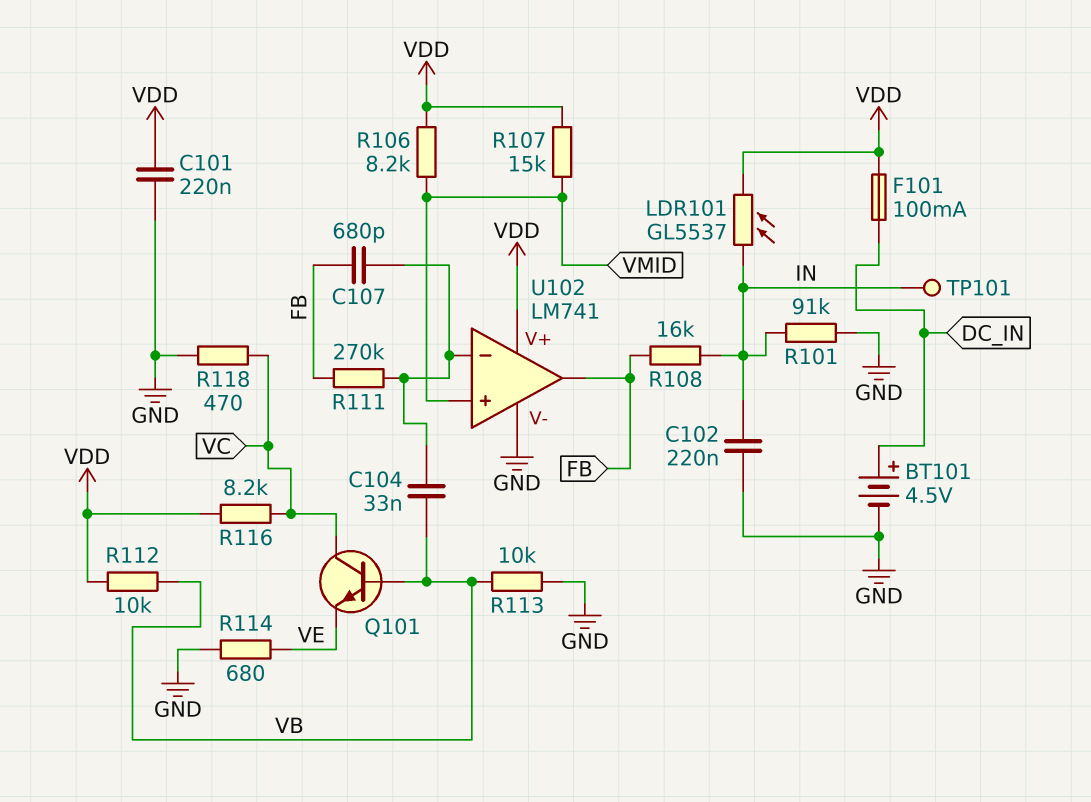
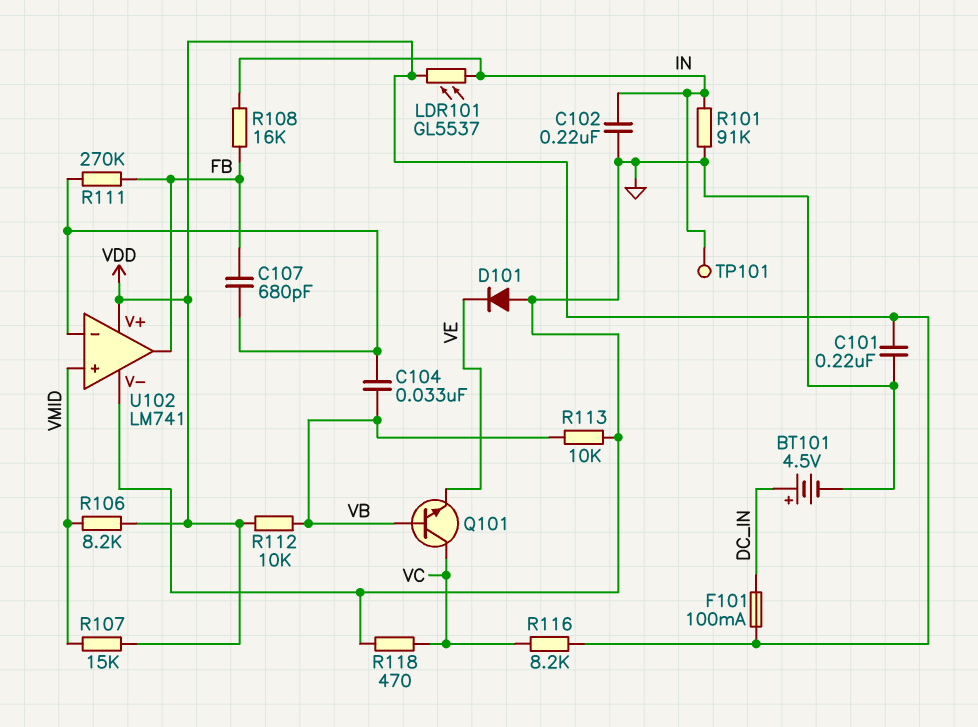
D101: none -> diode (A GND, K VE)
R114: 680 (GND, VE) -> none

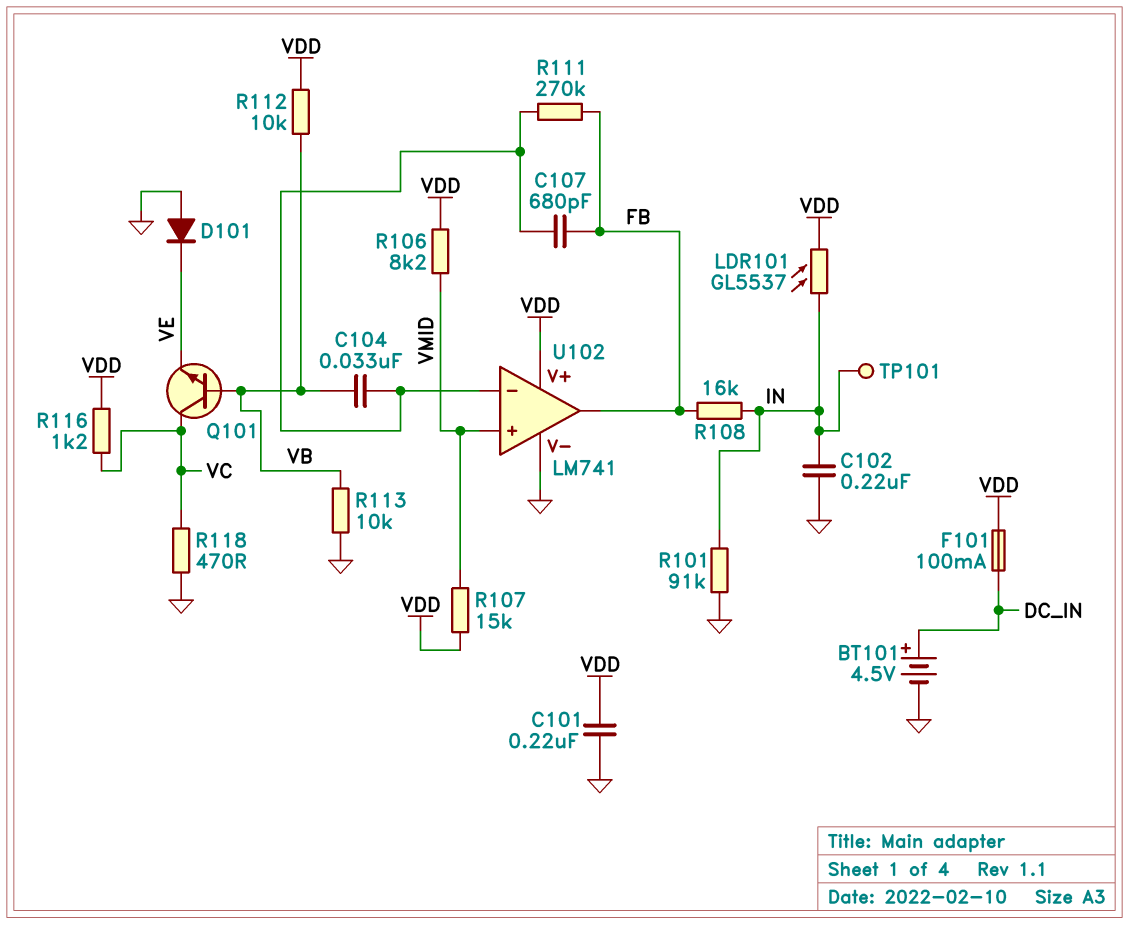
R116: 8.2k (VC, VDD) -> 1.2k (VC, VDD)

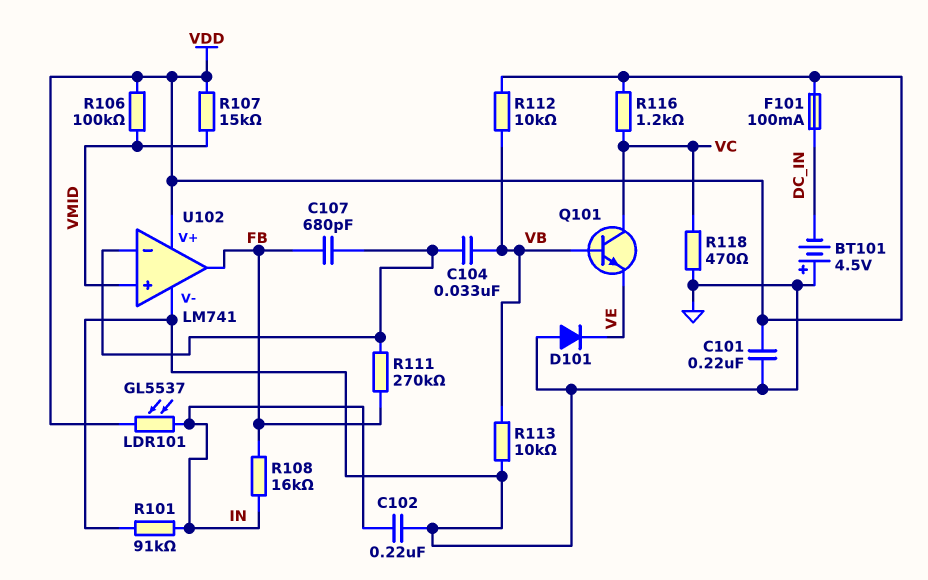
BT101: 4.5V (plus DC_IN, minus GND) -> 4.5V (plus GND, minus DC_IN)
R106: 8.2k (VDD, VMID) -> 100k (VDD, VMID)
TP101: test point (IN) -> none

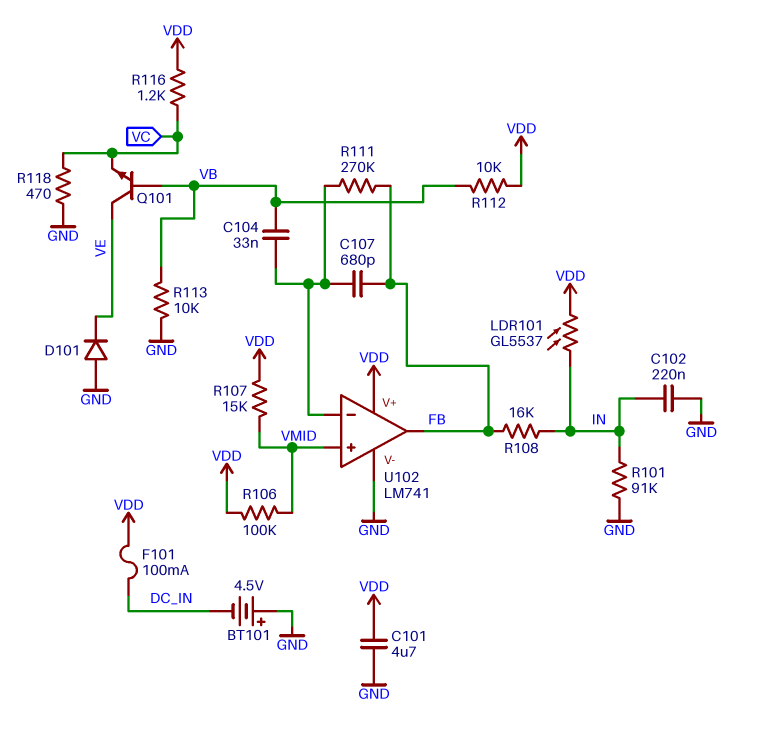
C101: 220nF (GND, VDD) -> 4.7uF (GND, VDD)
Q101: NPN (B VB, C VC, E VE) -> NPN (B VB, C VE, E VC)

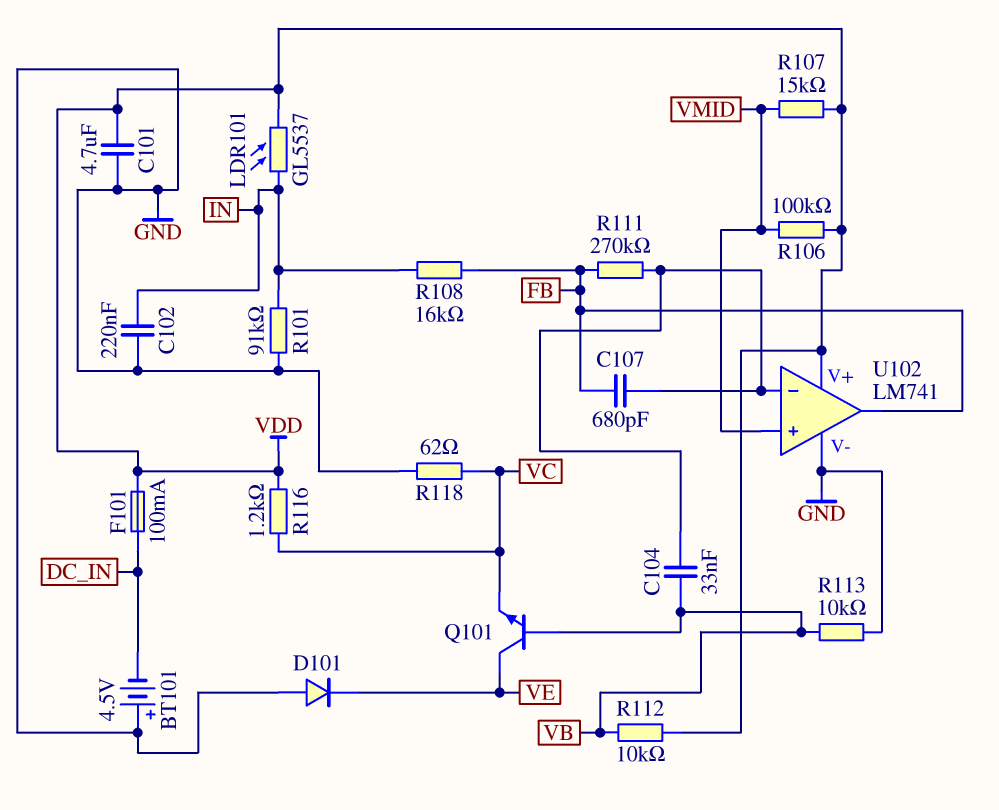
R118: 470 (GND, VC) -> 62 (GND, VC)

